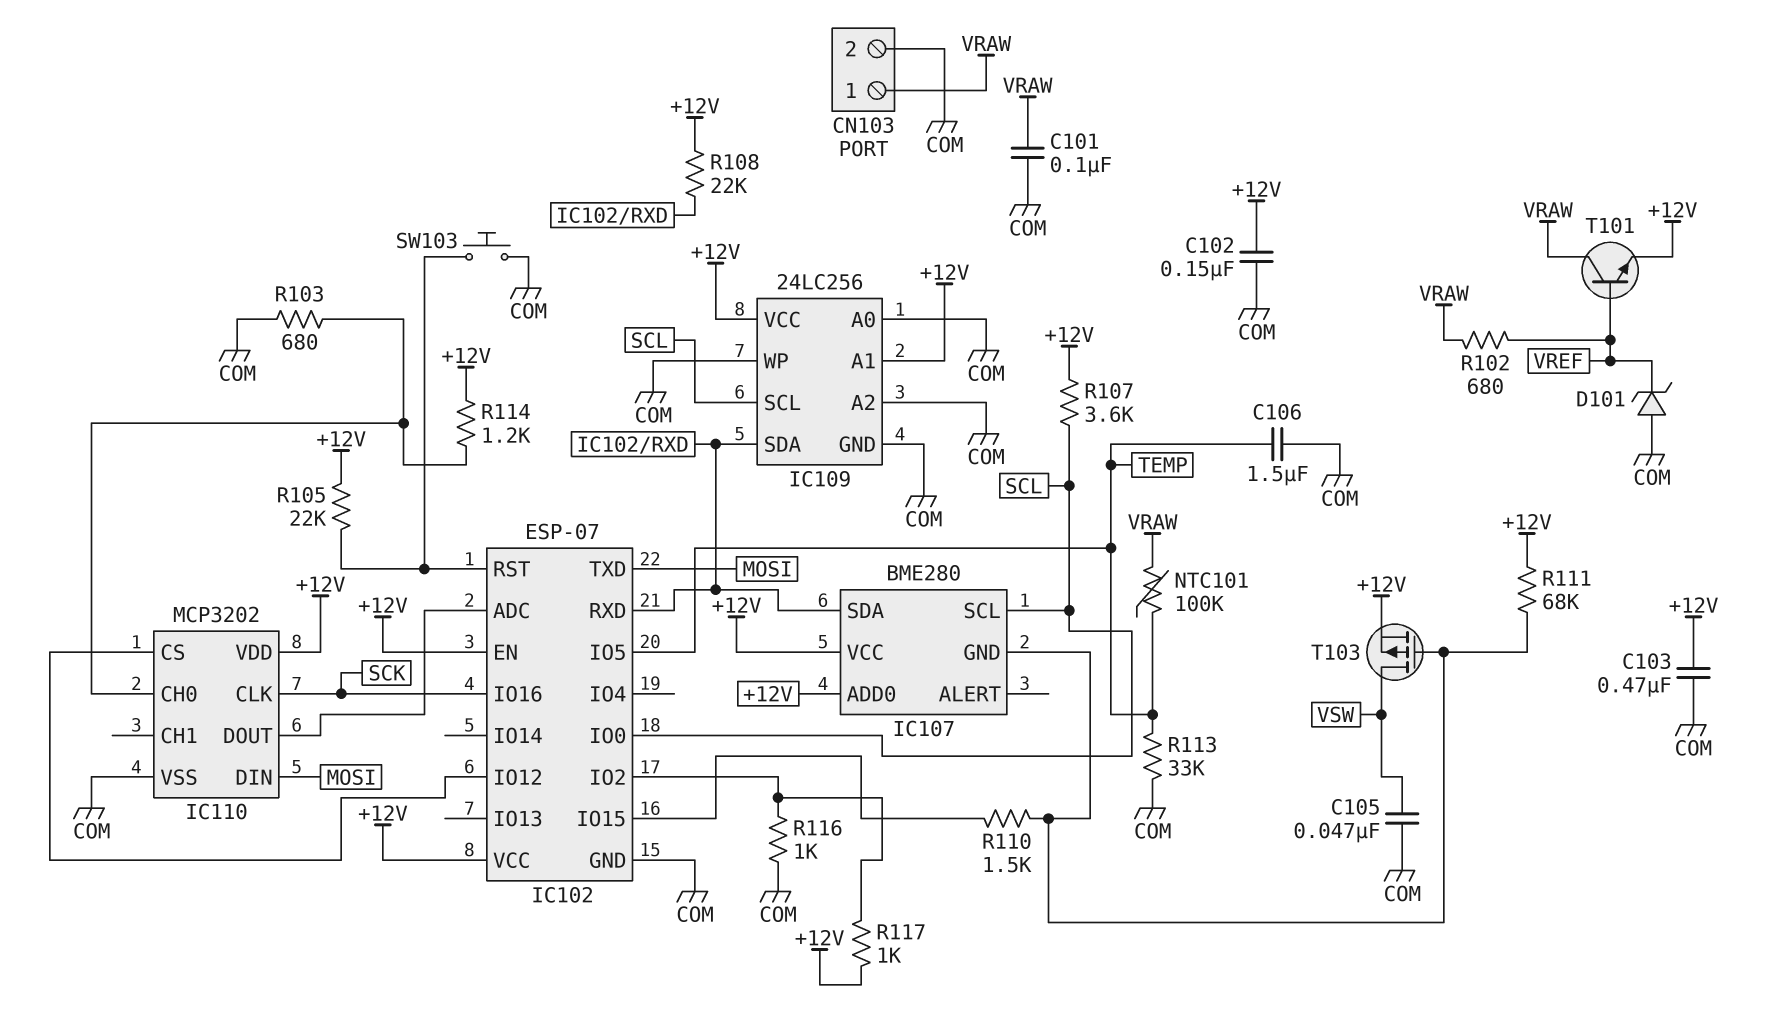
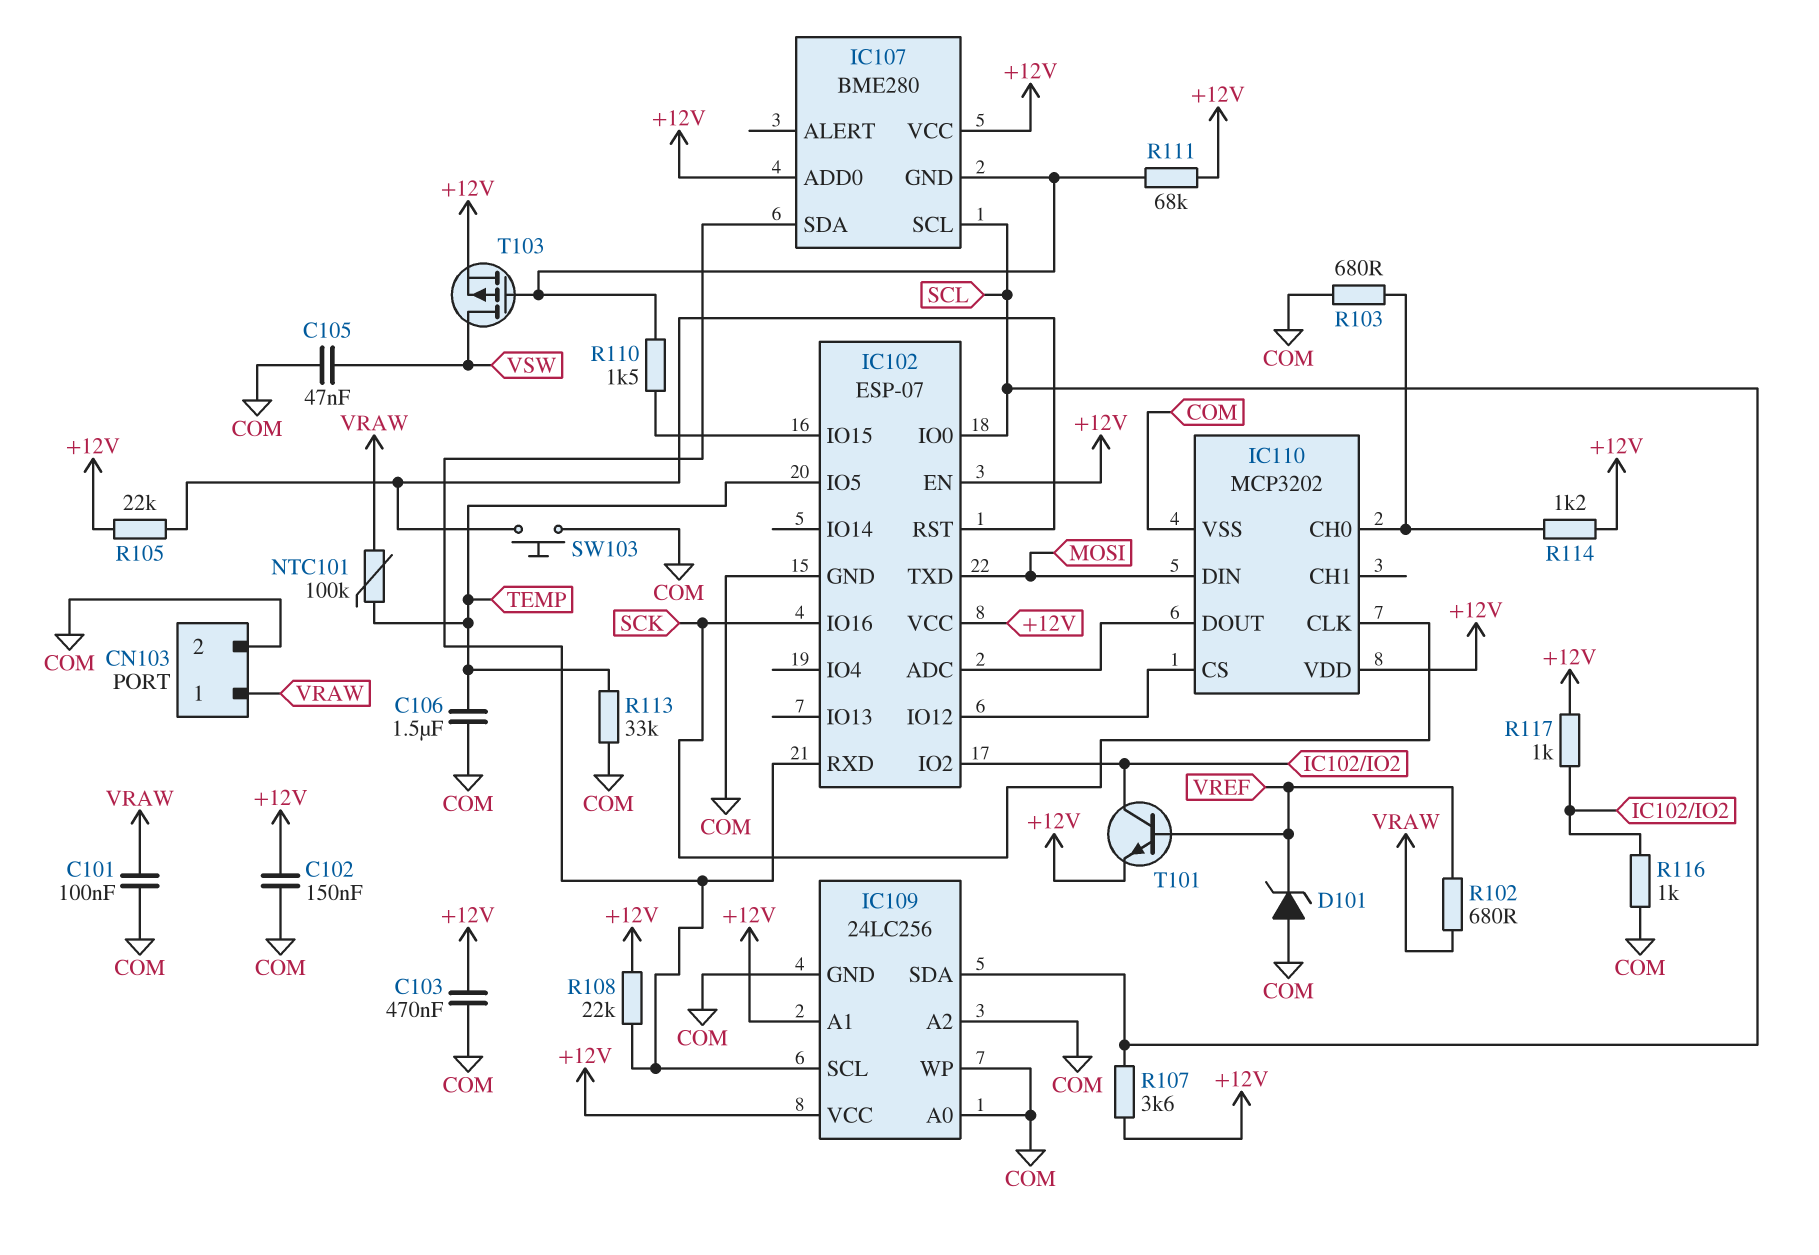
IC109 pin SCL: SCL -> IC102/RXD
IC109 pin SDA: IC102/RXD -> SCL
T101: NPN (B VREF, C VRAW, E +12V) -> NPN (B VREF, C IC102/IO2, E +12V)

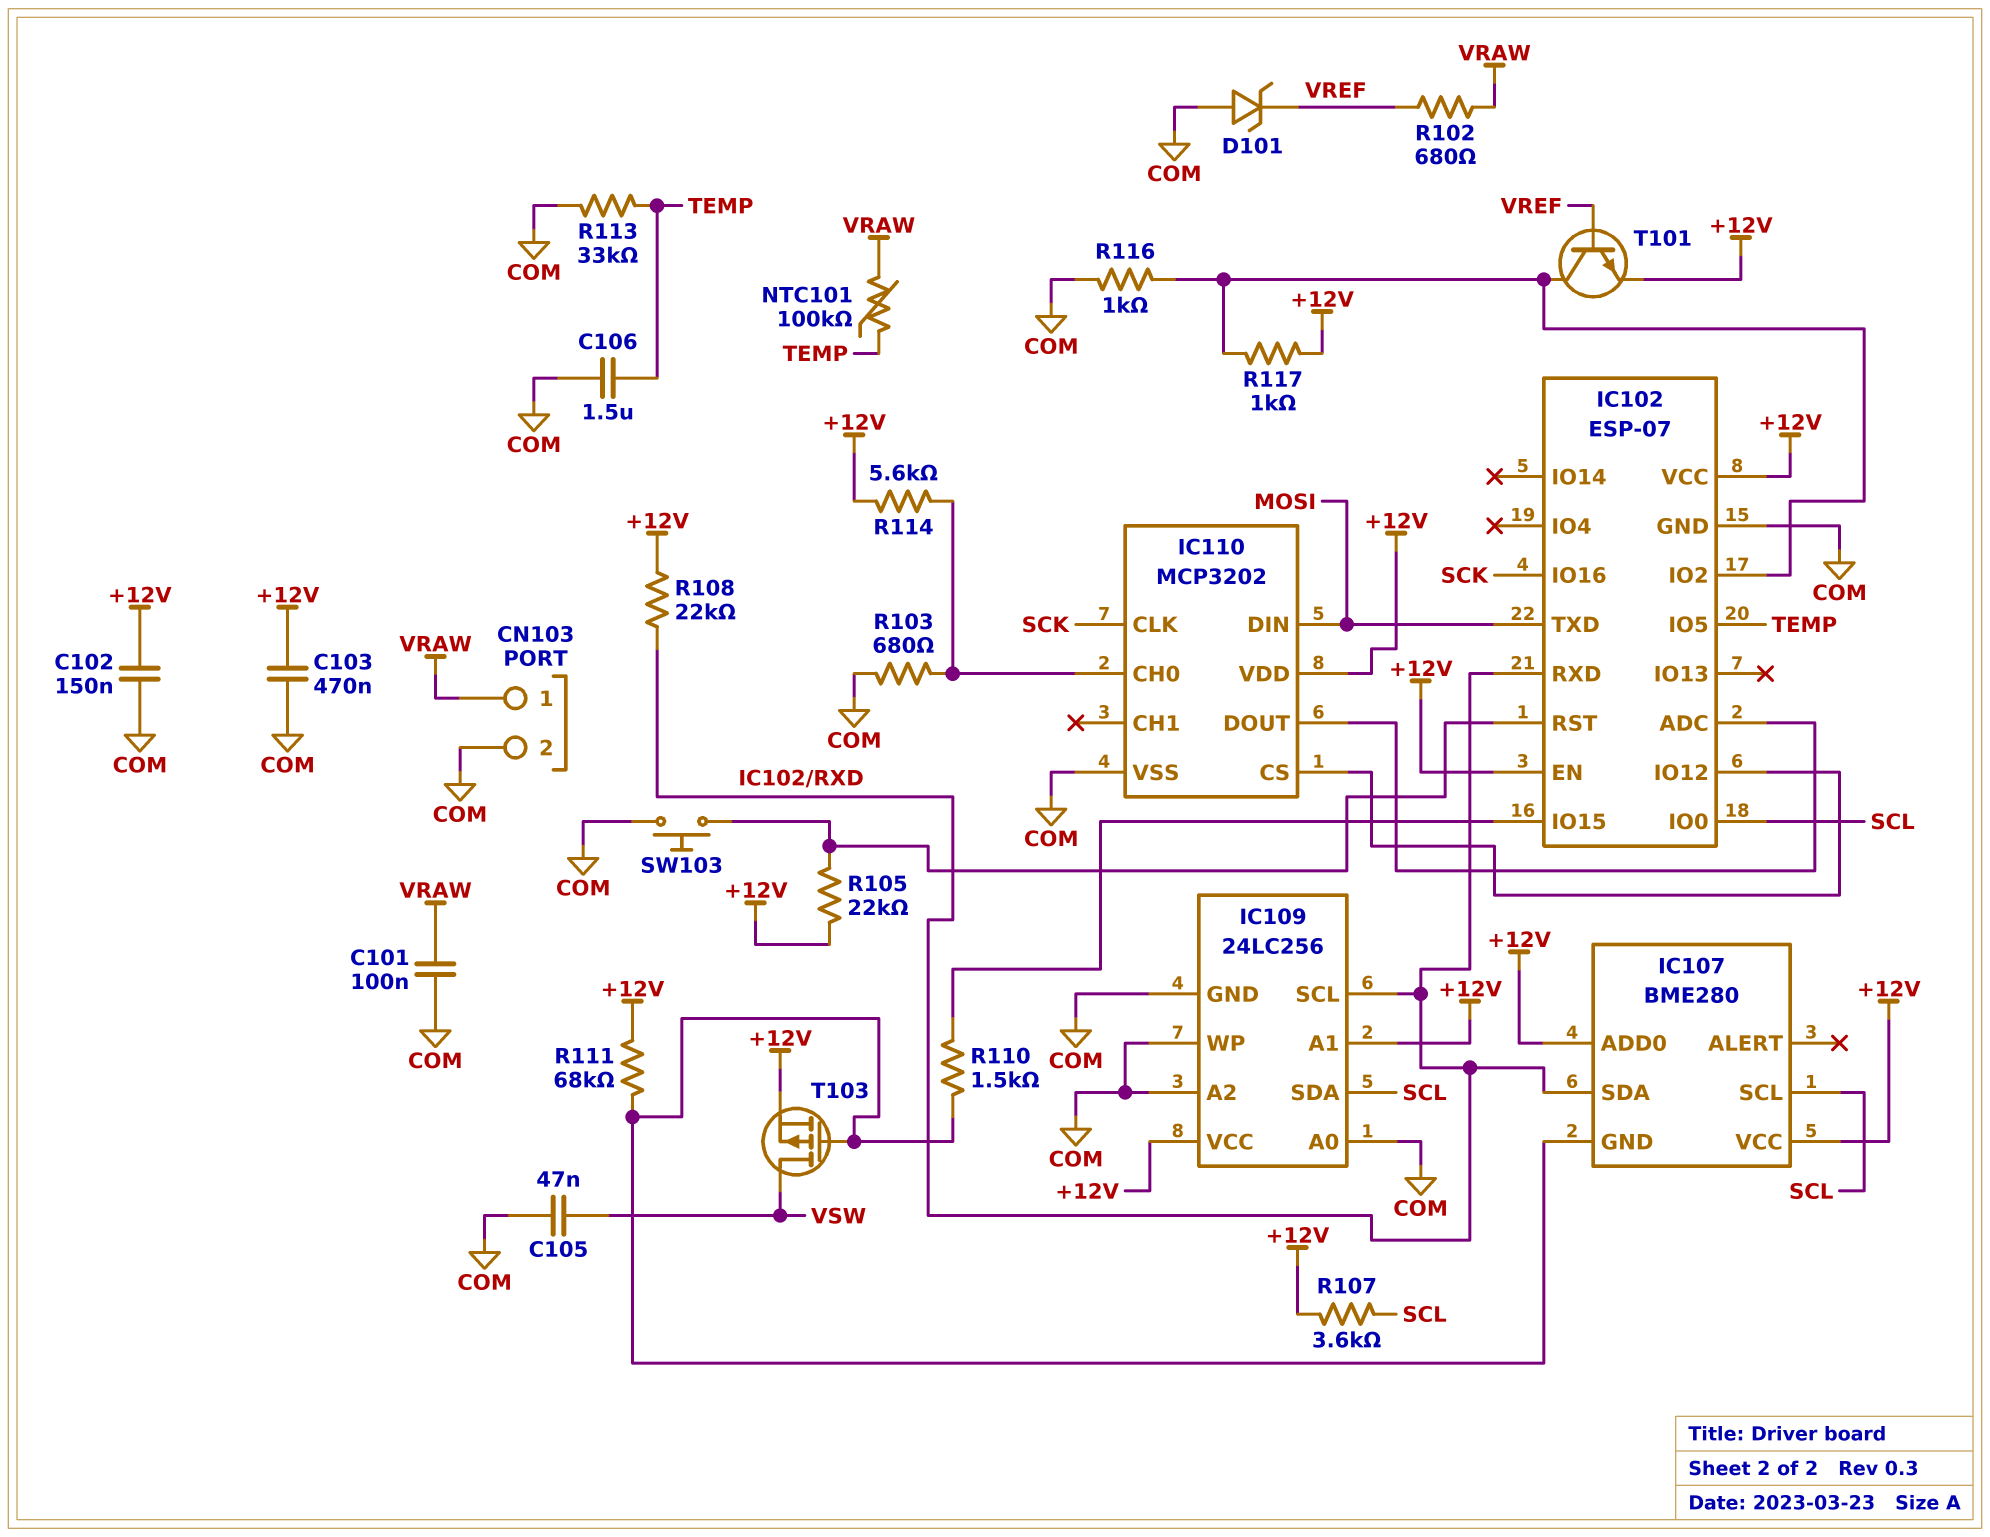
R114: 1.2k (+12V, IC110/CH0) -> 5.6k (+12V, IC110/CH0)

